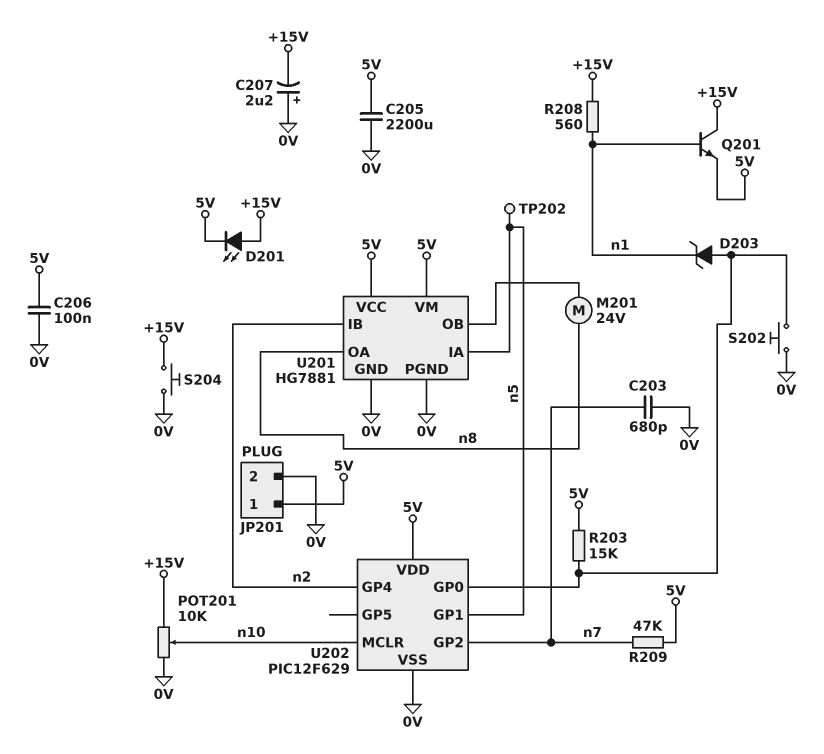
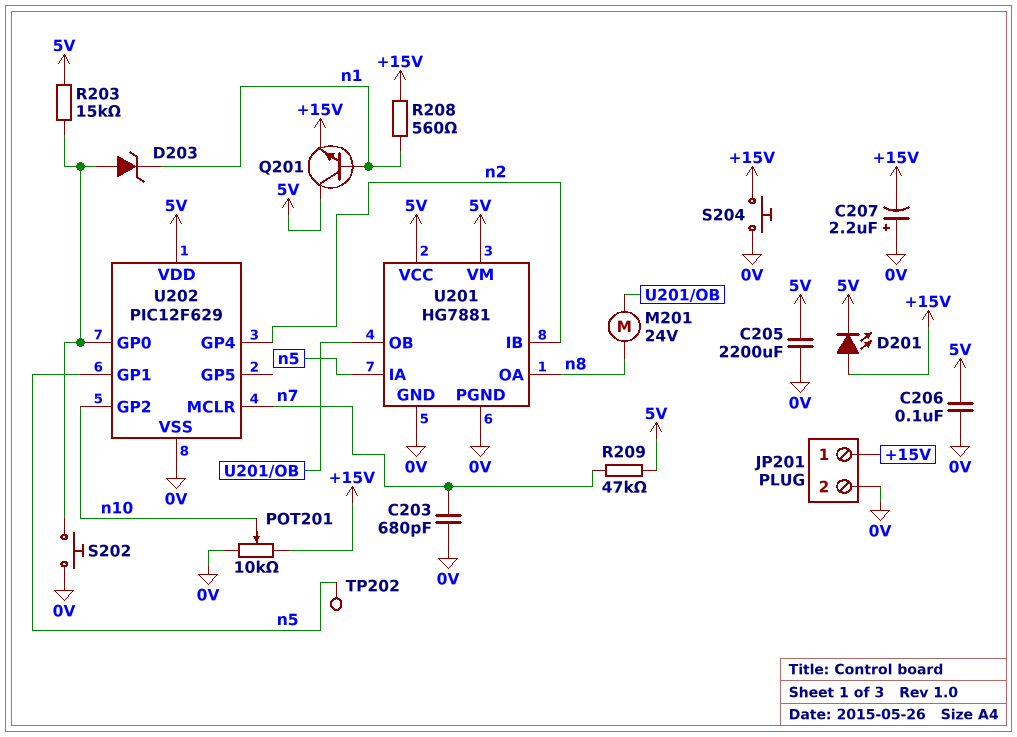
JP201 pin 1: 5V -> +15V
Q201: NPN (B n1, C +15V, E 5V) -> NPN (B n1, C 5V, E +15V)
U202 pin GP2: n7 -> n10
U202 pin MCLR: n10 -> n7

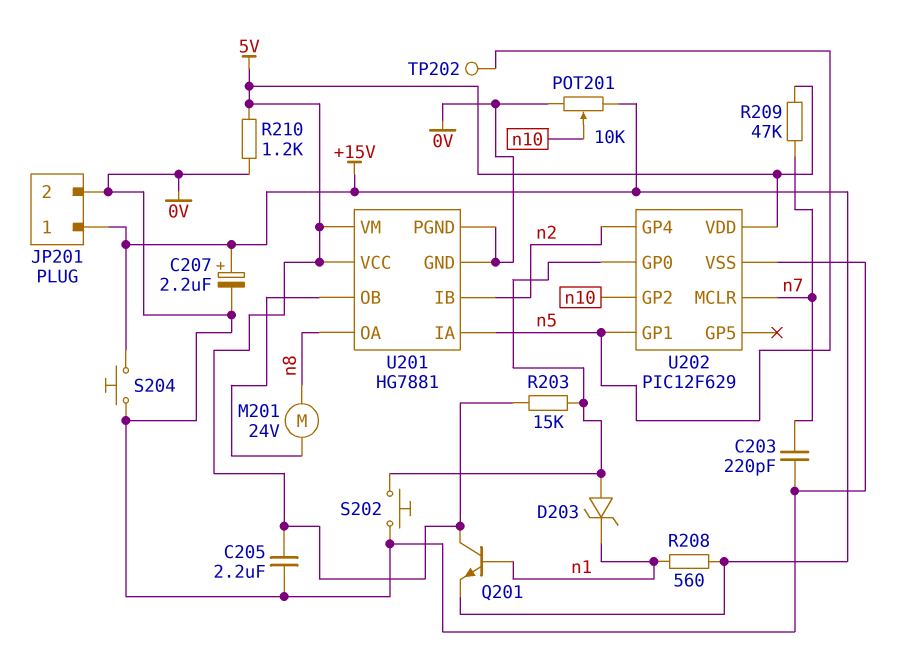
C203: 680pF (0V, n7) -> 220pF (0V, n7)
C205: 2200uF (0V, 5V) -> 2.2uF (0V, 5V)
C206: 100nF (0V, 5V) -> none
C207: 2.2uF (plus 0V, minus +15V) -> 2.2uF (plus +15V, minus 0V)
D201: LED (A +15V, K 5V) -> none
R210: none -> 1.2k (0V, 5V)

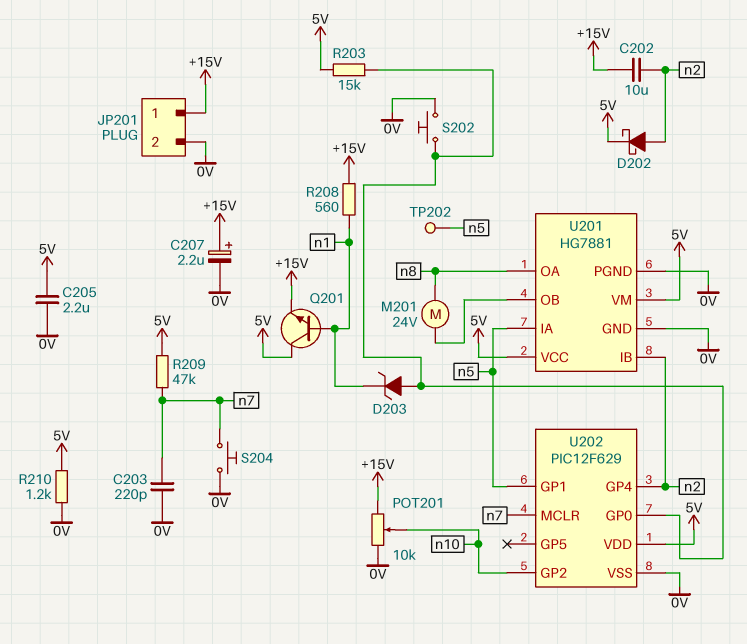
C202: none -> 10uF (+15V, n2)
D202: none -> schottky (A n2, K 5V)
S204: button (+15V, 0V) -> button (0V, n7)

